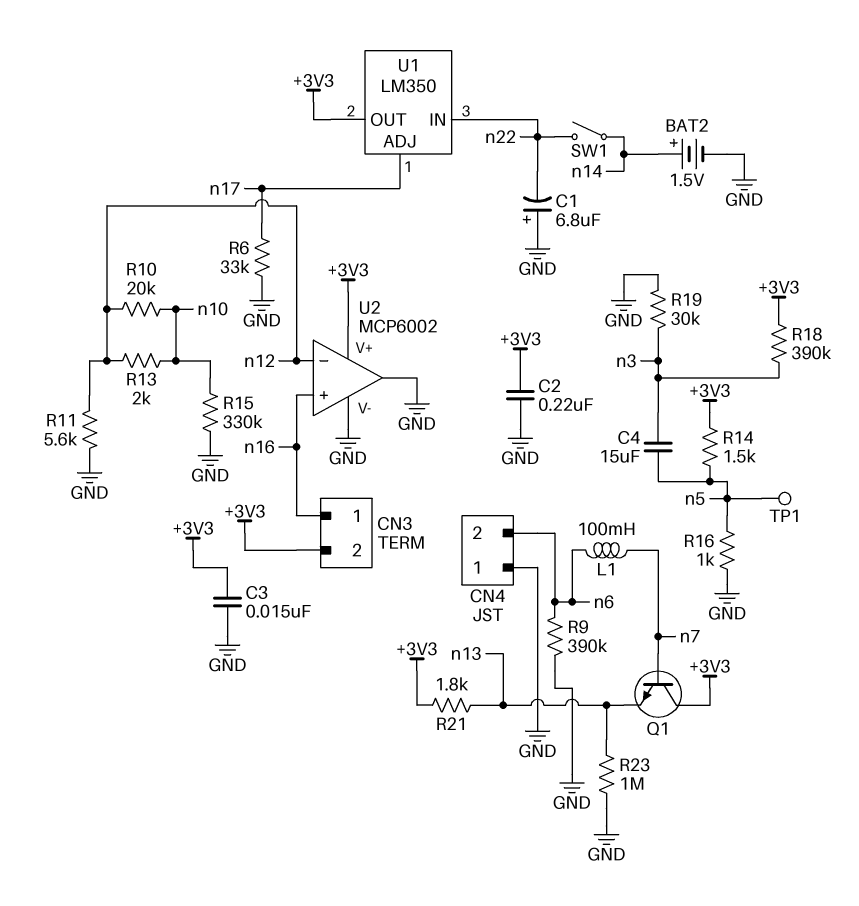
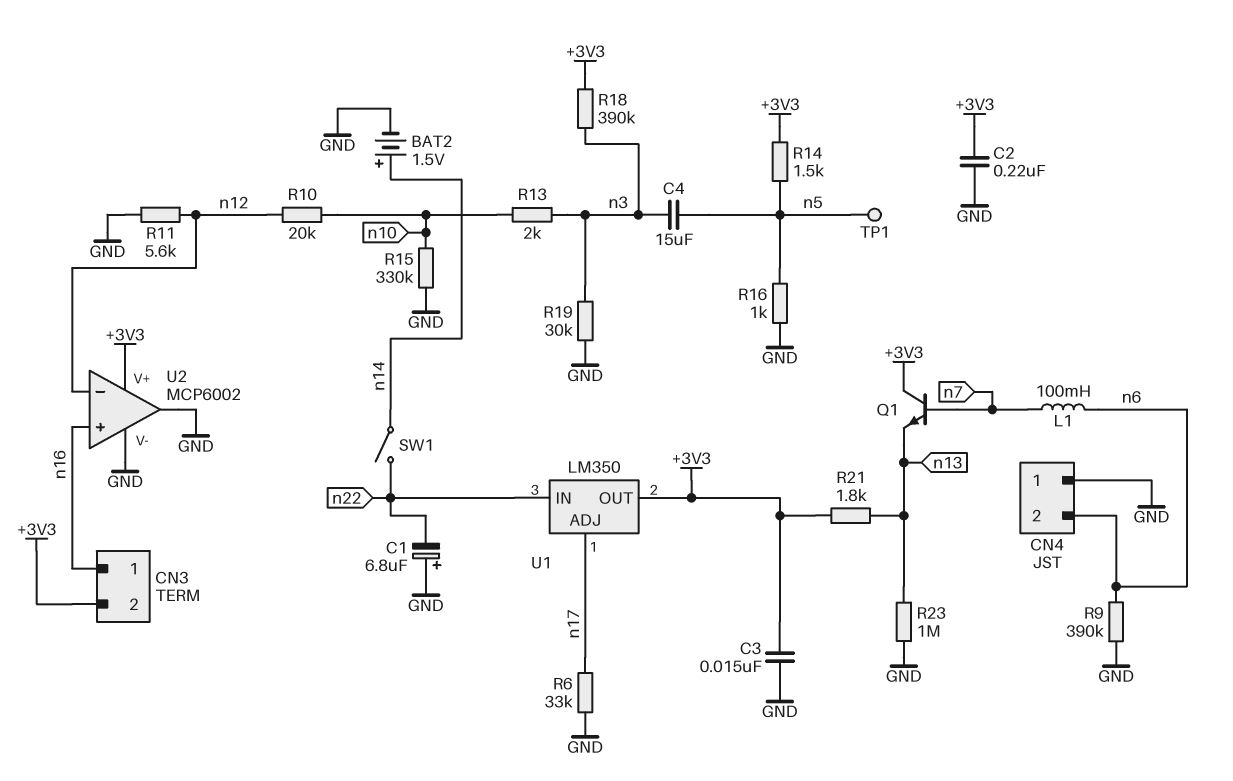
R13: 2k (n10, n12) -> 2k (n3, n10)

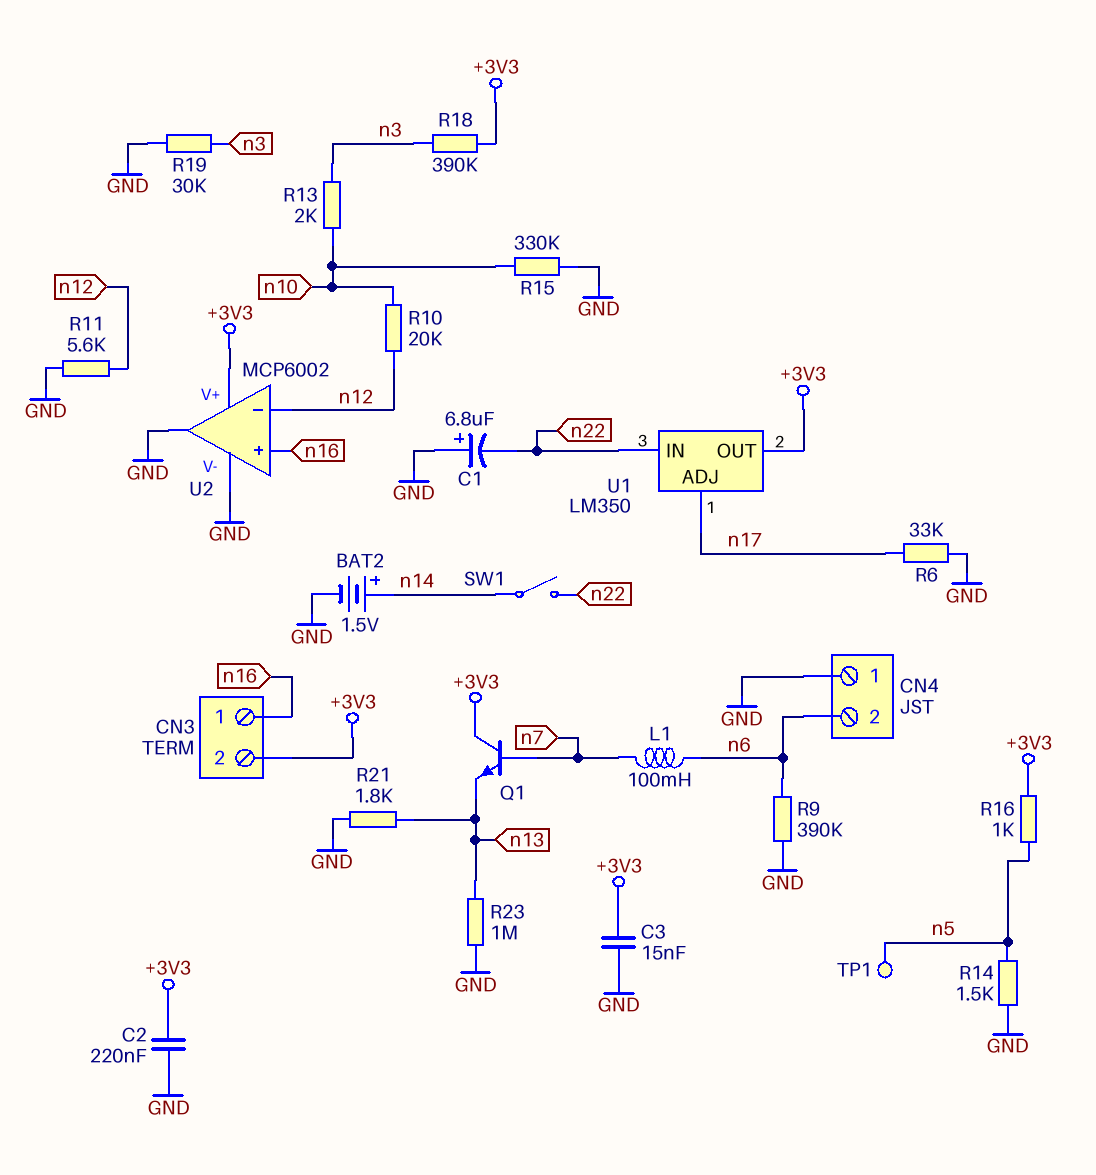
C4: 15uF (n3, n5) -> none
R14: 1.5k (+3V3, n5) -> 1.5k (GND, n5)
R16: 1k (GND, n5) -> 1k (+3V3, n5)
R21: 1.8k (+3V3, n13) -> 1.8k (GND, n13)

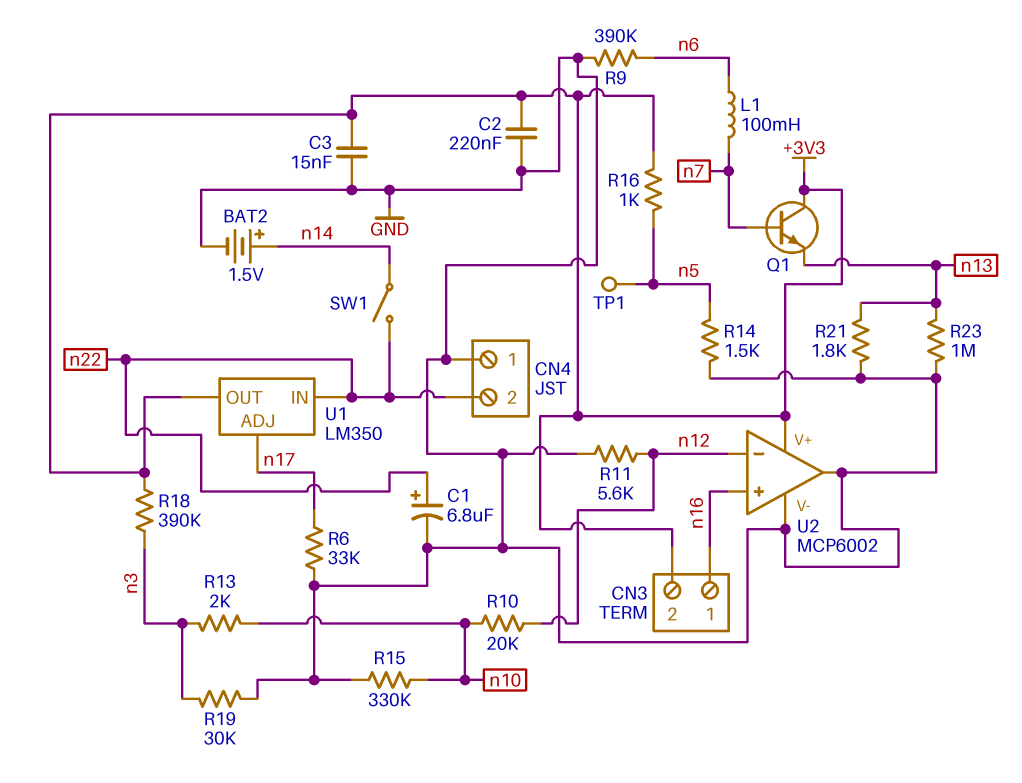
C1: 6.8uF (plus GND, minus n22) -> 6.8uF (plus n22, minus GND)
CN4 pin 2: n6 -> n22

